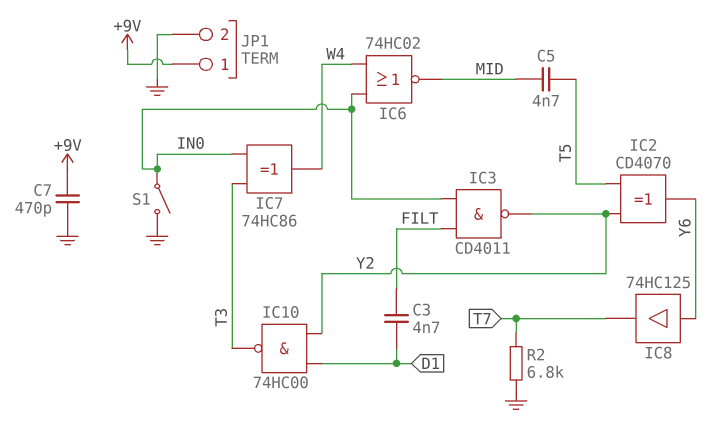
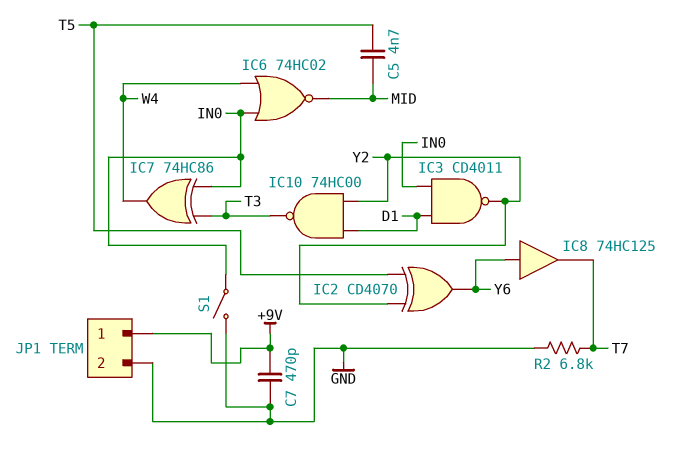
C3: 4.7nF (D1, FILT) -> none
IC3: NAND CD4011 (in FILT, in IN0, out Y2) -> NAND CD4011 (in D1, in IN0, out Y2)

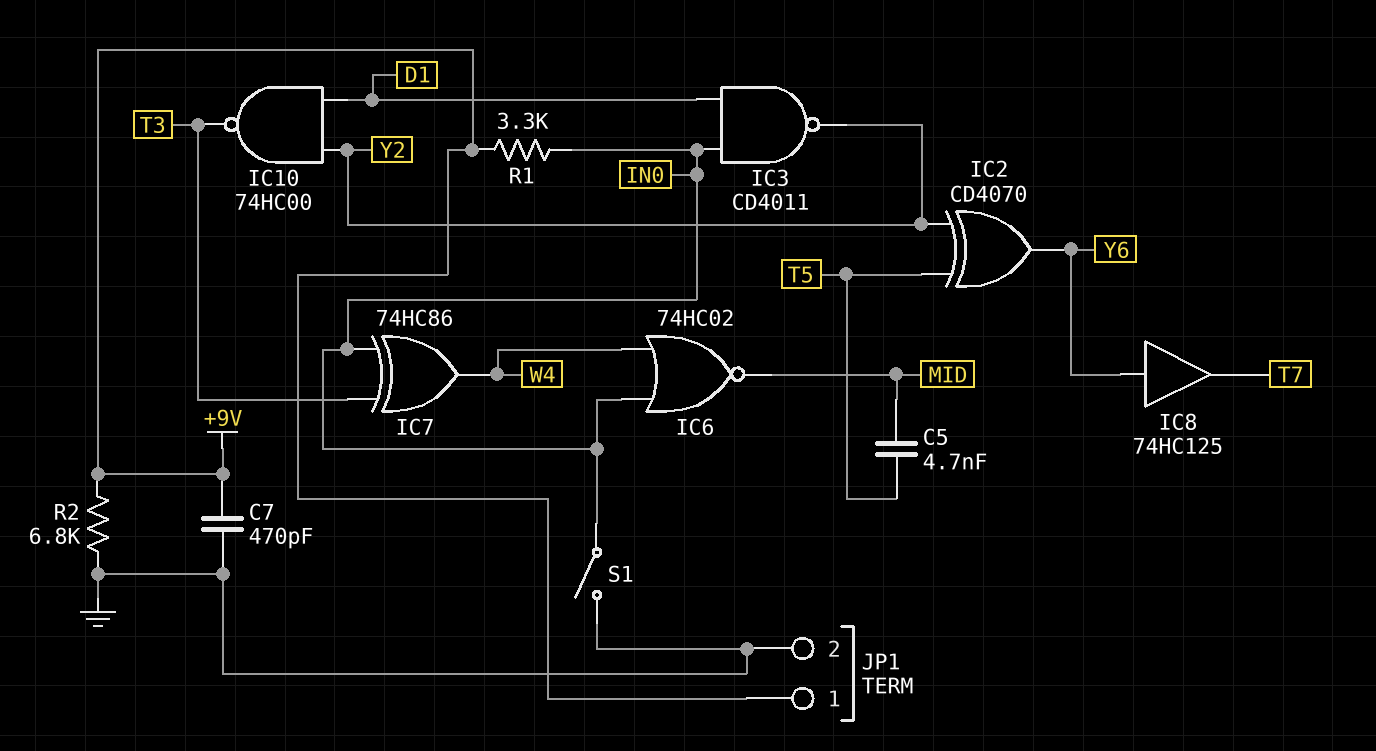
R1: none -> 3.3k (+9V, IN0)
R2: 6.8k (GND, T7) -> 6.8k (+9V, GND)

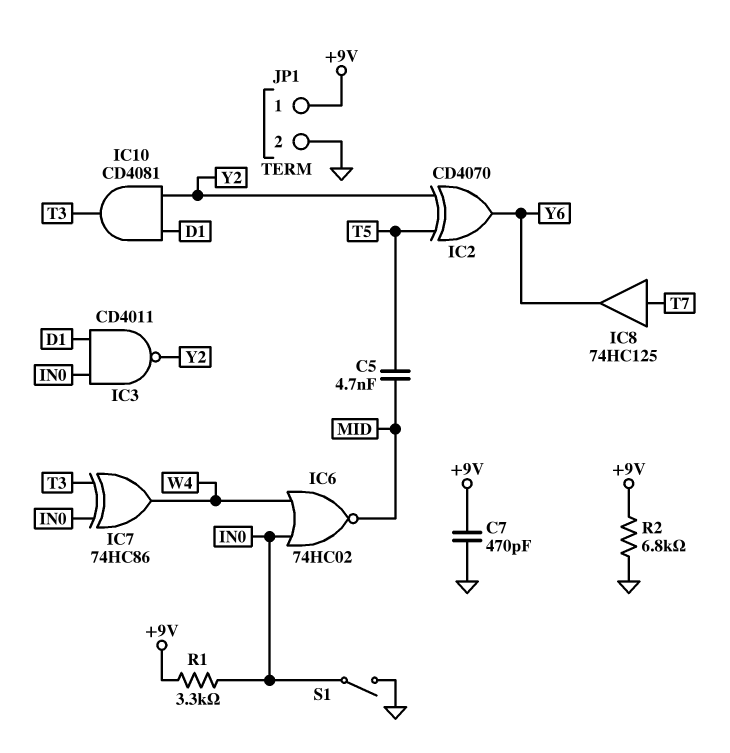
IC8: buffer 74HC125 (in Y6, out T7) -> buffer 74HC125 (in T7, out Y6)
IC10: NAND 74HC00 (in D1, in Y2, out T3) -> AND CD4081 (in D1, in Y2, out T3)

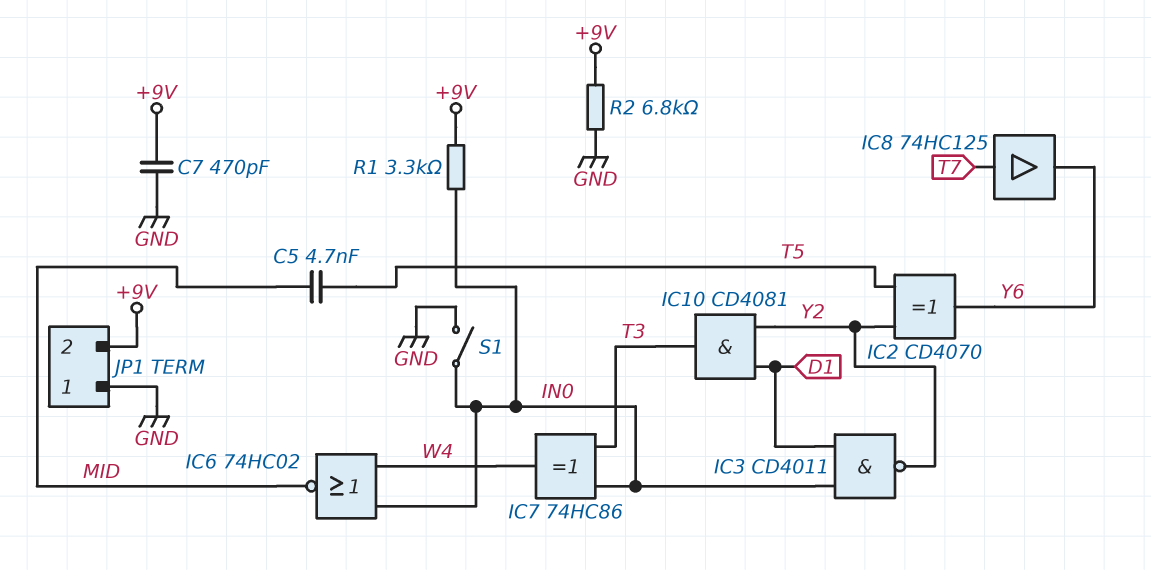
JP1 pin 1: +9V -> GND
JP1 pin 2: GND -> +9V

